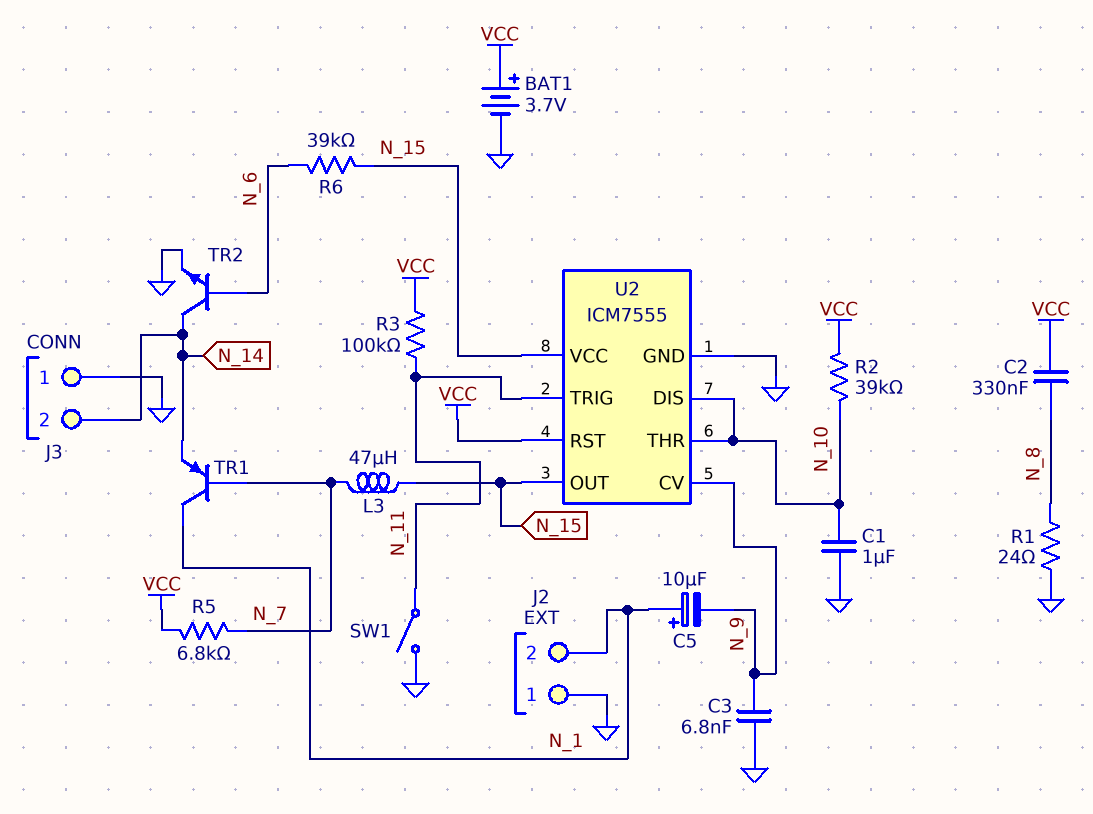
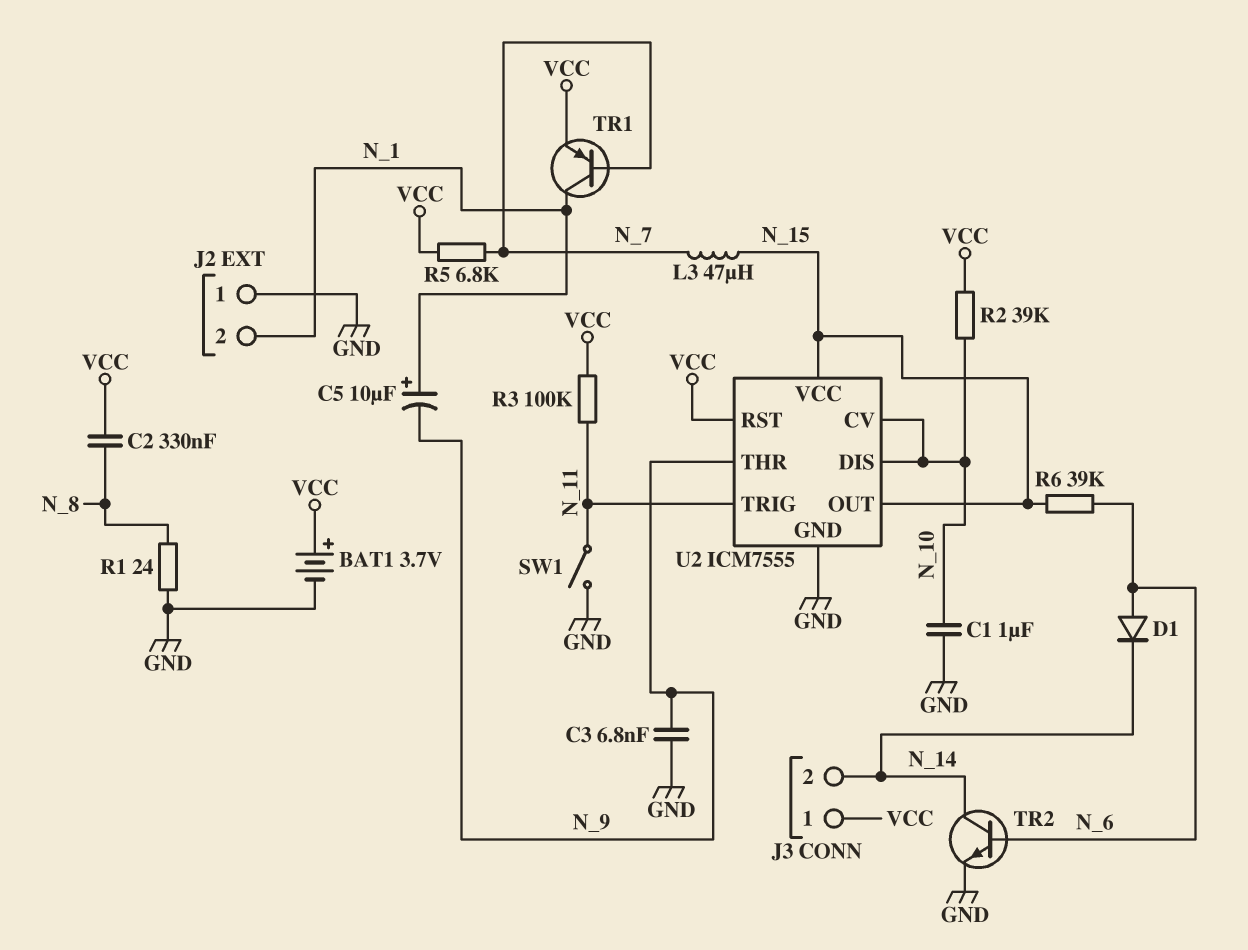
D1: none -> diode (A N_6, K N_14)
J3 pin 1: GND -> VCC
TR1: PNP (B N_7, C N_1, E N_14) -> PNP (B N_7, C N_1, E VCC)
U2 pin CV: N_9 -> N_10
U2 pin THR: N_10 -> N_9

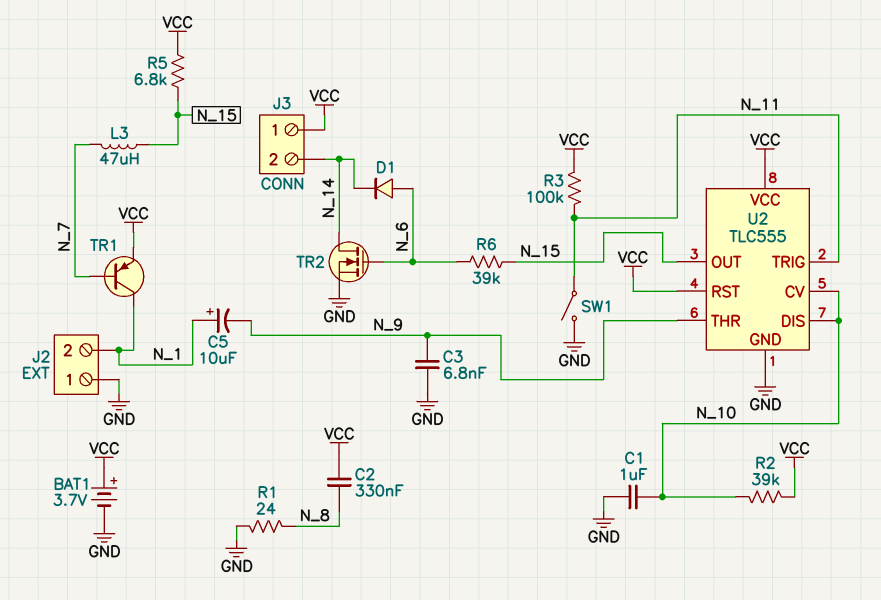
R5: 6.8k (N_7, VCC) -> 6.8k (N_15, VCC)
TR2: NPN (B N_6, C N_14, E GND) -> NMOS (G N_6, D N_14, S GND)
U2: ICM7555 -> TLC555
U2 pin VCC: N_15 -> VCC

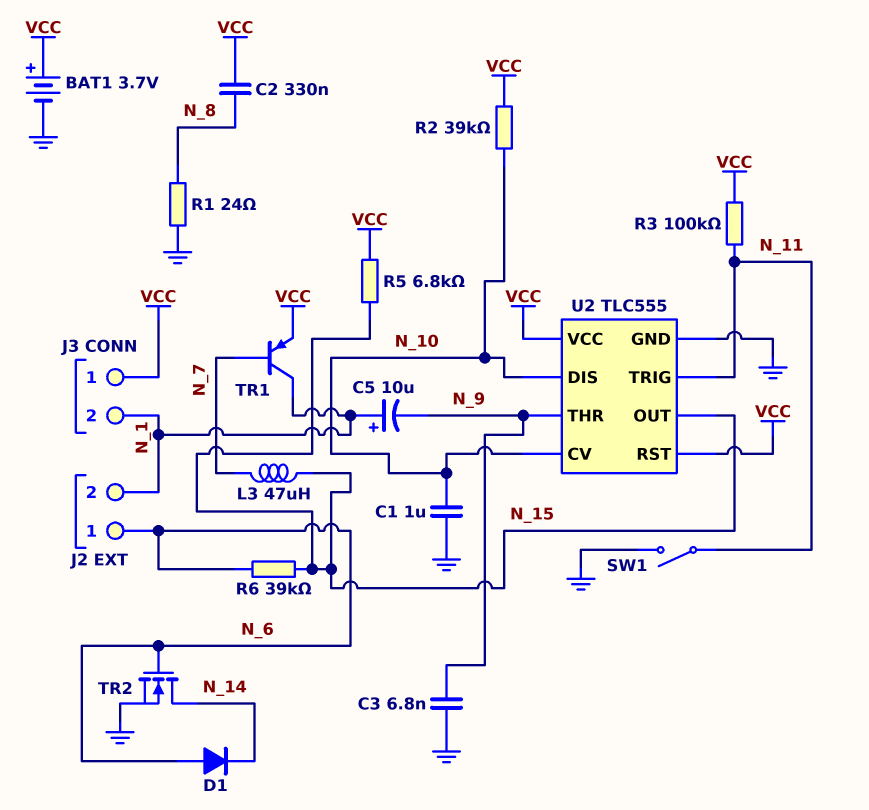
J2 pin 1: GND -> N_6
J3 pin 2: N_14 -> N_1

